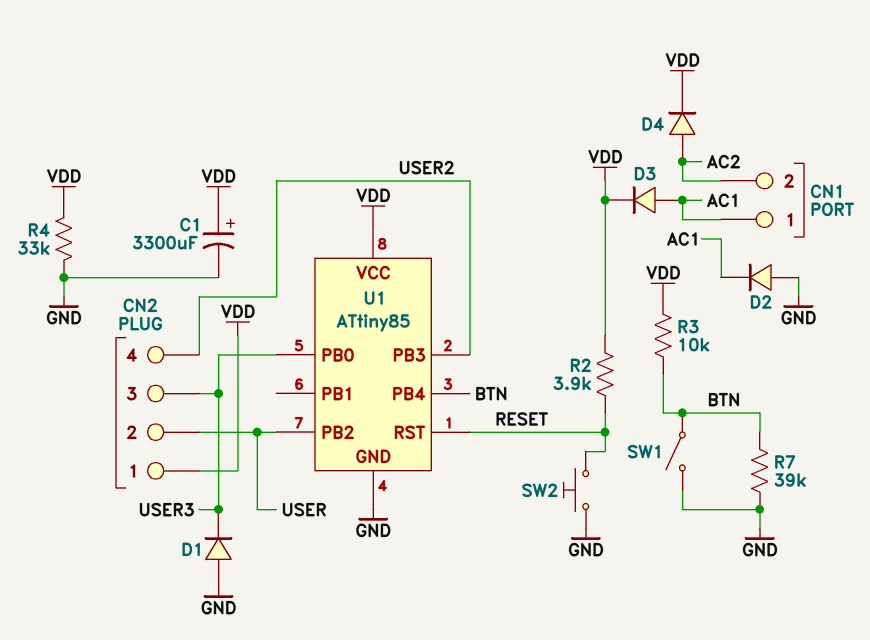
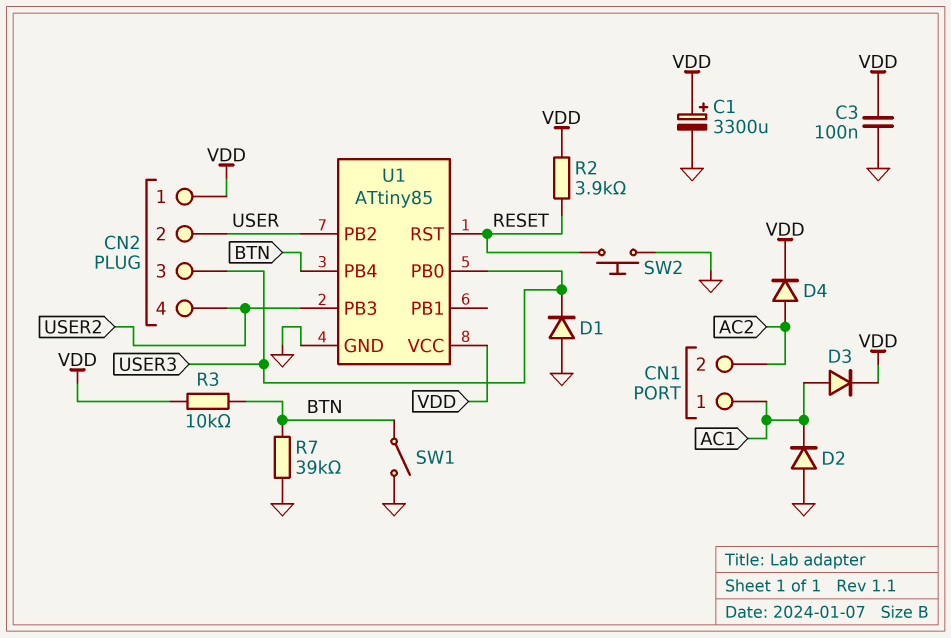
C3: none -> 100nF (GND, VDD)
R4: 33k (GND, VDD) -> none

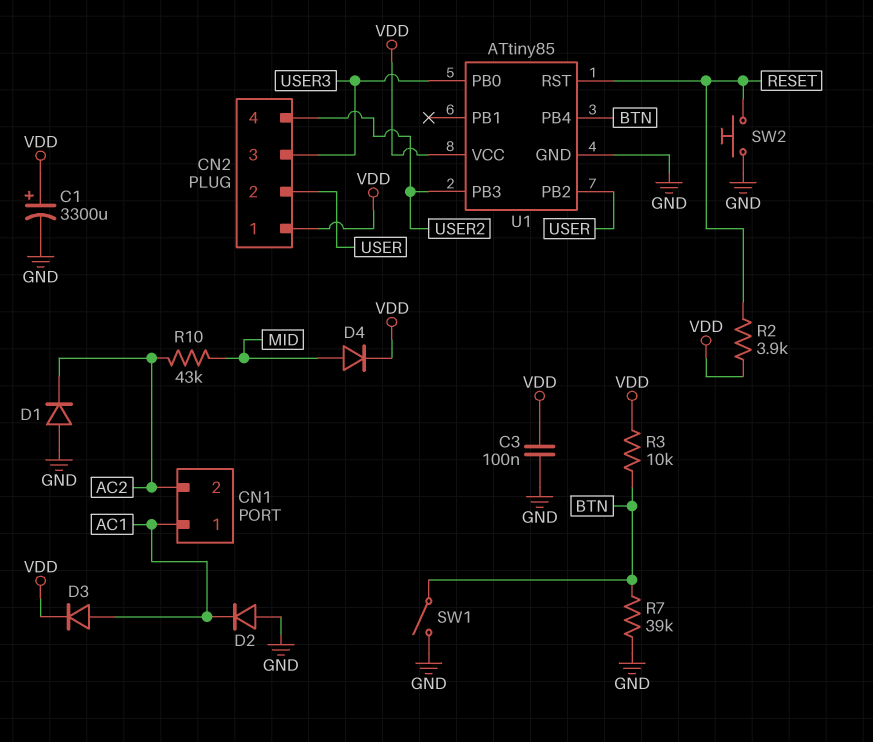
D1: diode (A GND, K USER3) -> diode (A GND, K AC2)
D4: diode (A AC2, K VDD) -> diode (A MID, K VDD)
R10: none -> 43k (AC2, MID)

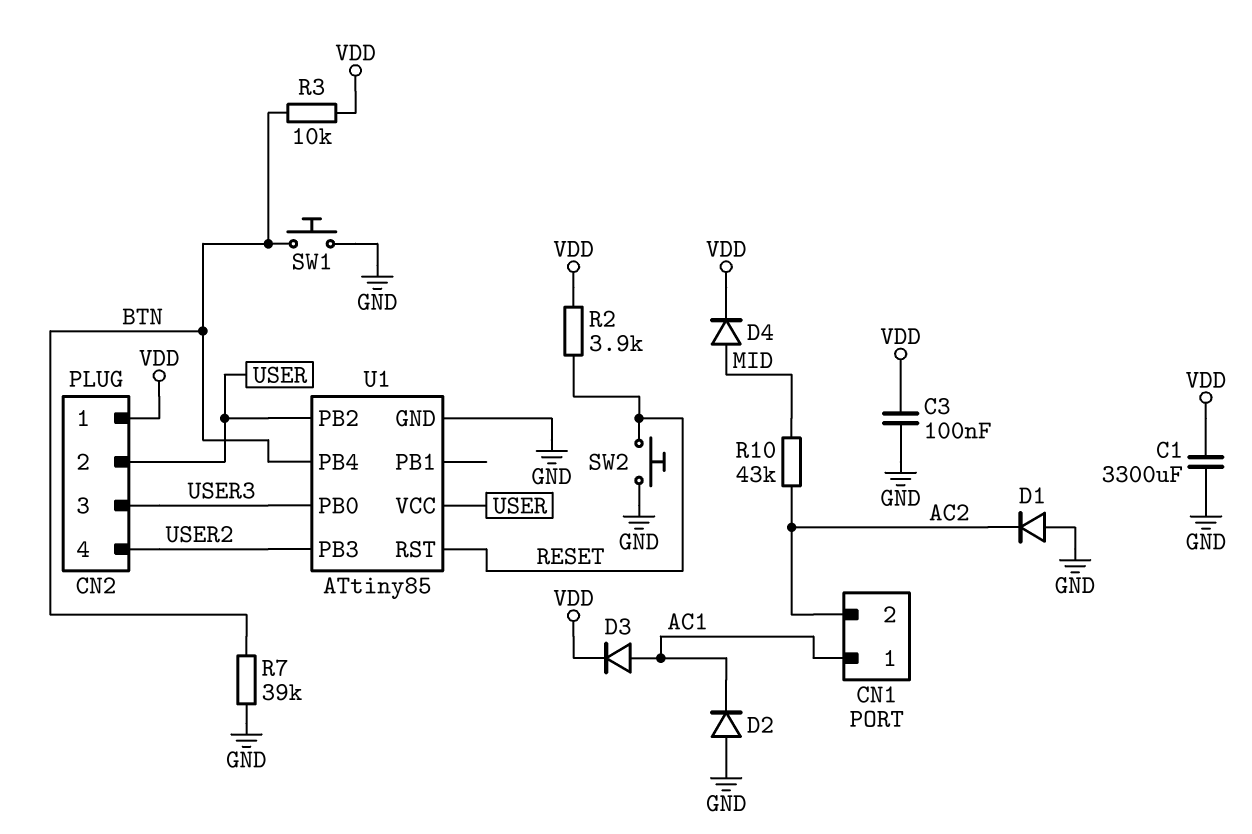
C1: 3300uF (plus VDD, minus GND) -> 3300uF (GND, VDD)
SW1: switch (BTN, GND) -> button (BTN, GND)
U1 pin VCC: VDD -> USER

